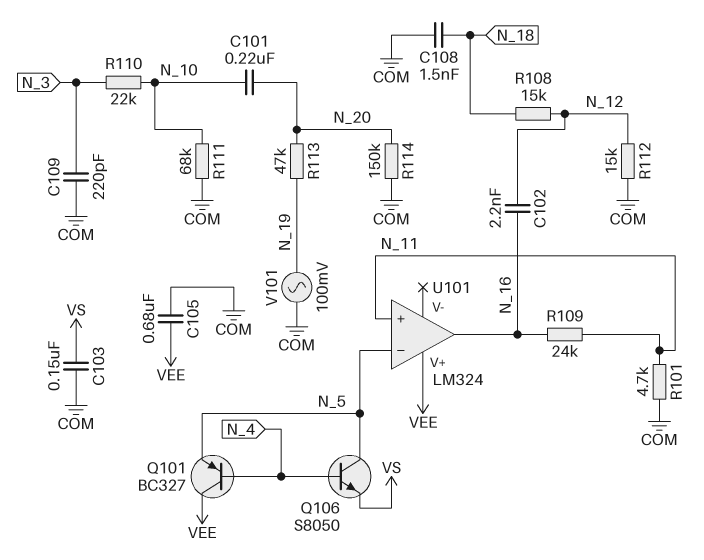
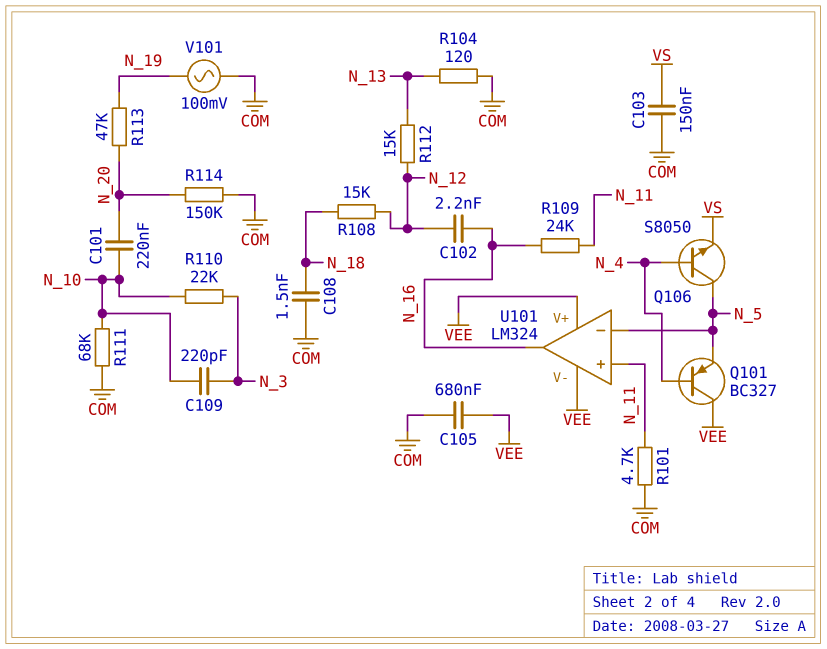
C109: 220pF (COM, N_3) -> 220pF (N_3, N_10)
R104: none -> 120 (COM, N_13)
R112: 15k (COM, N_12) -> 15k (N_12, N_13)
U101 pin V-: none -> VEE

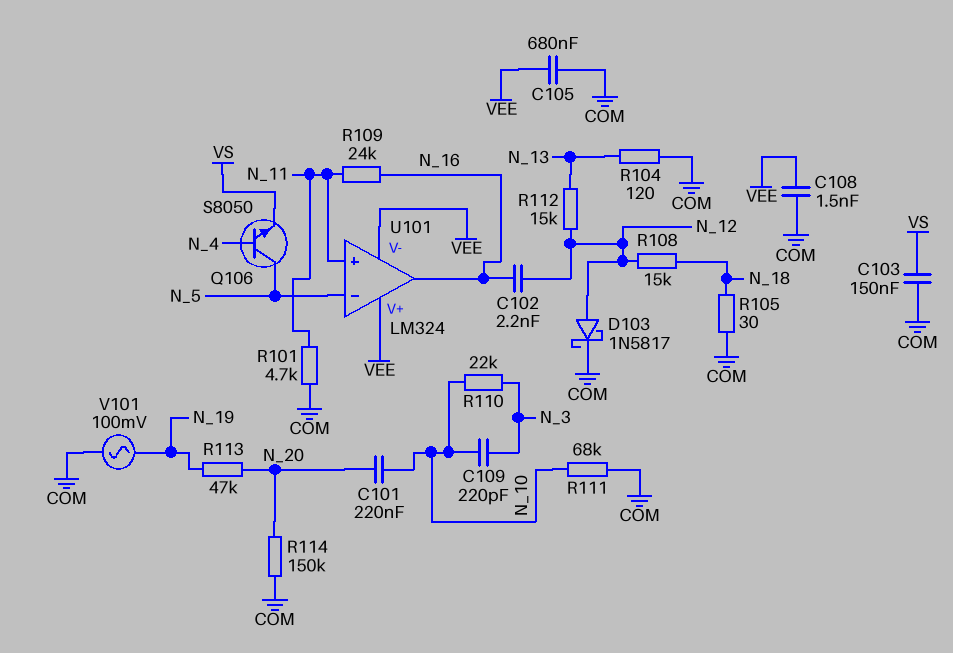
C108: 1.5nF (COM, N_18) -> 1.5nF (COM, VEE)
D103: none -> schottky 1N5817 (A N_12, K COM)
Q101: PNP BC327 (B N_4, C VEE, E N_5) -> none
R105: none -> 30 (COM, N_18)

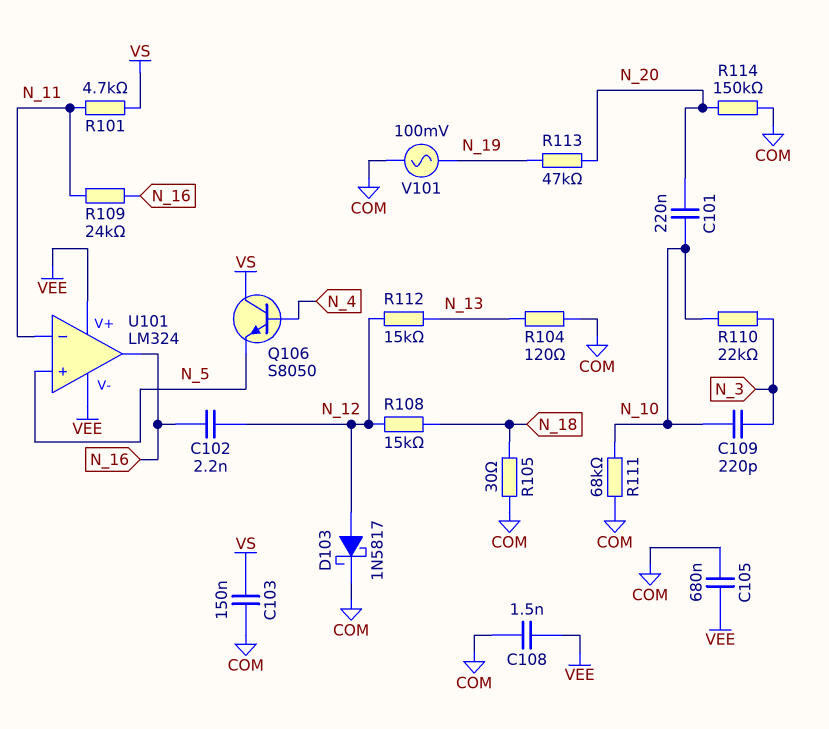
Q106: NPN S8050 (B N_4, C N_5, E VS) -> NPN S8050 (B N_4, C VS, E N_5)
R101: 4.7k (COM, N_11) -> 4.7k (N_11, VS)
U101 pin in+: N_11 -> N_5
U101 pin in-: N_5 -> N_11

